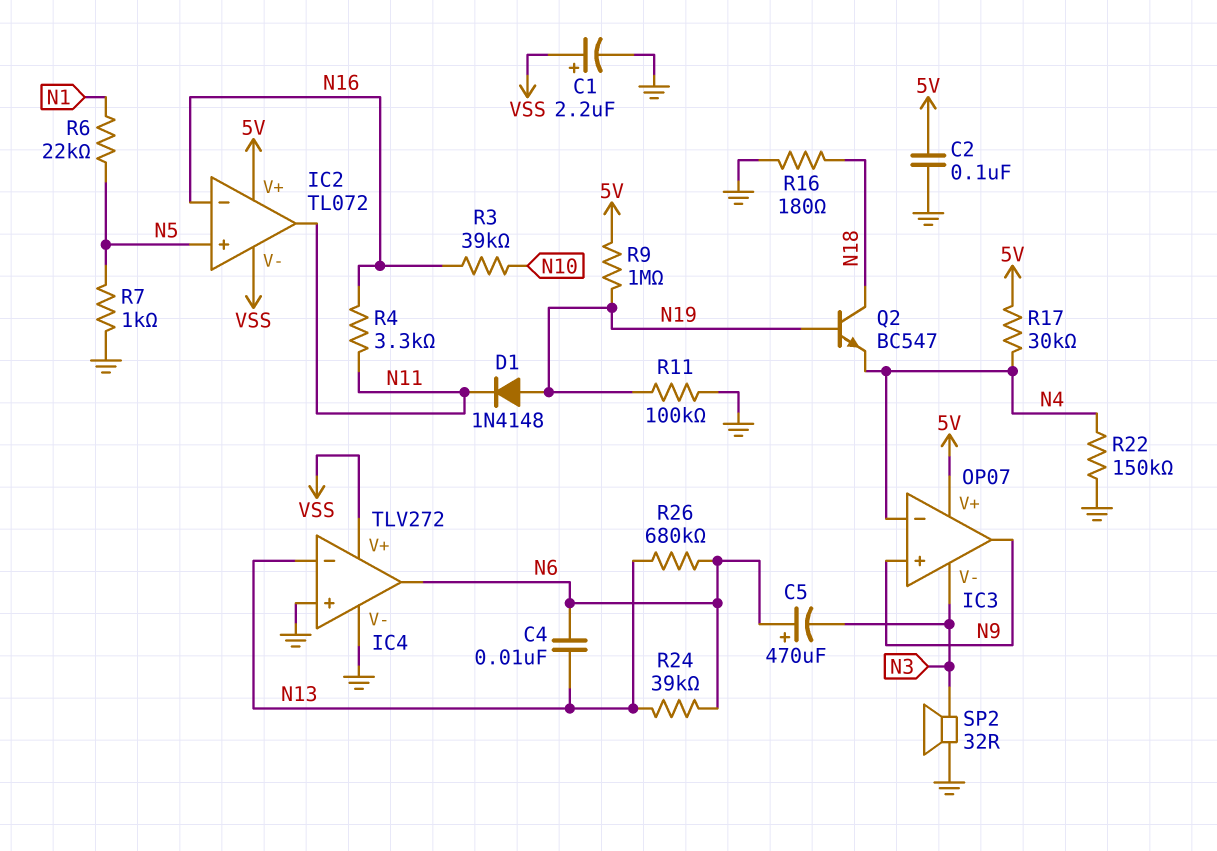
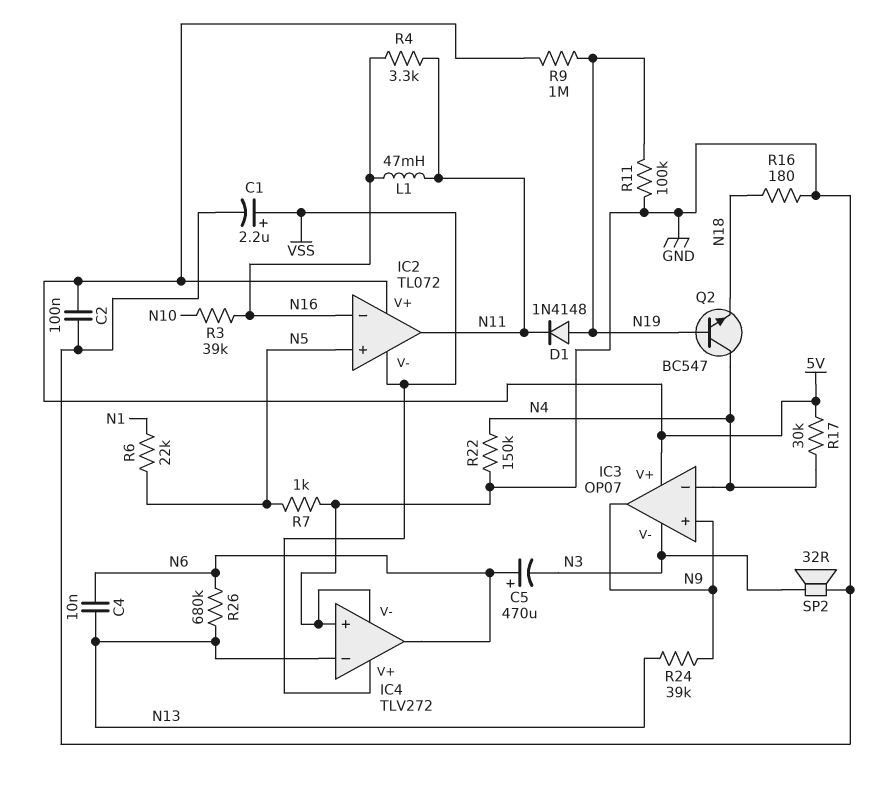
L1: none -> 47mH (N11, N16)
Q2: NPN BC547 (B N19, C N18, E N4) -> NPN BC547 (B N19, C N4, E N18)
R24: 39k (N6, N13) -> 39k (N9, N13)

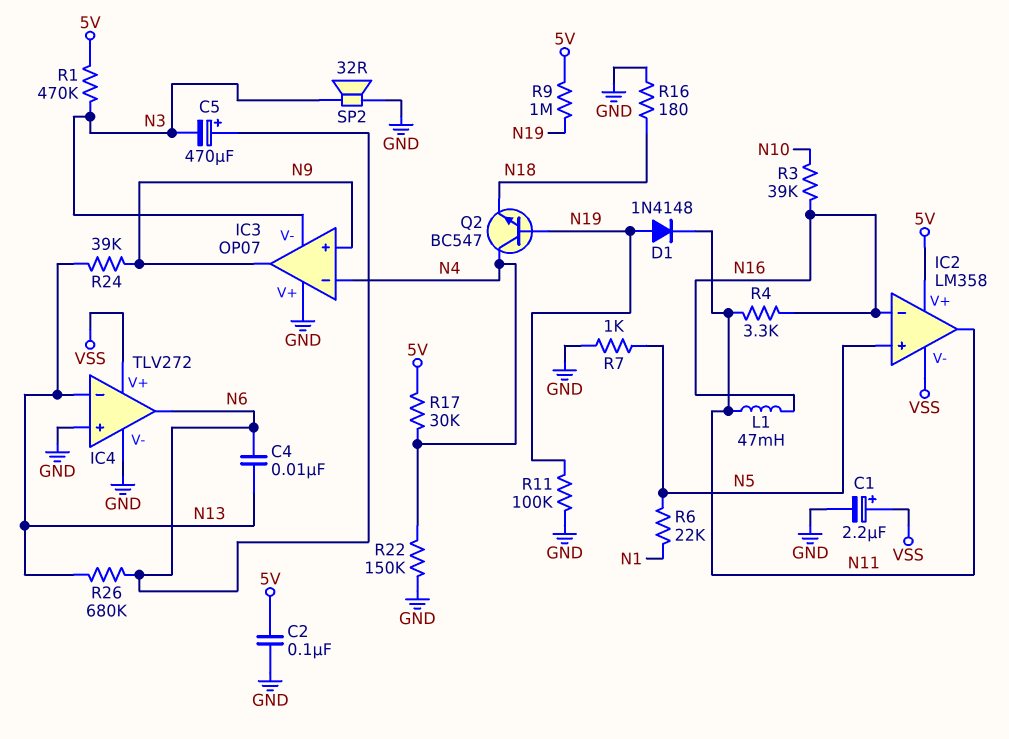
IC2: TL072 -> LM358
IC3 pin V+: 5V -> GND
R1: none -> 470k (5V, N3)

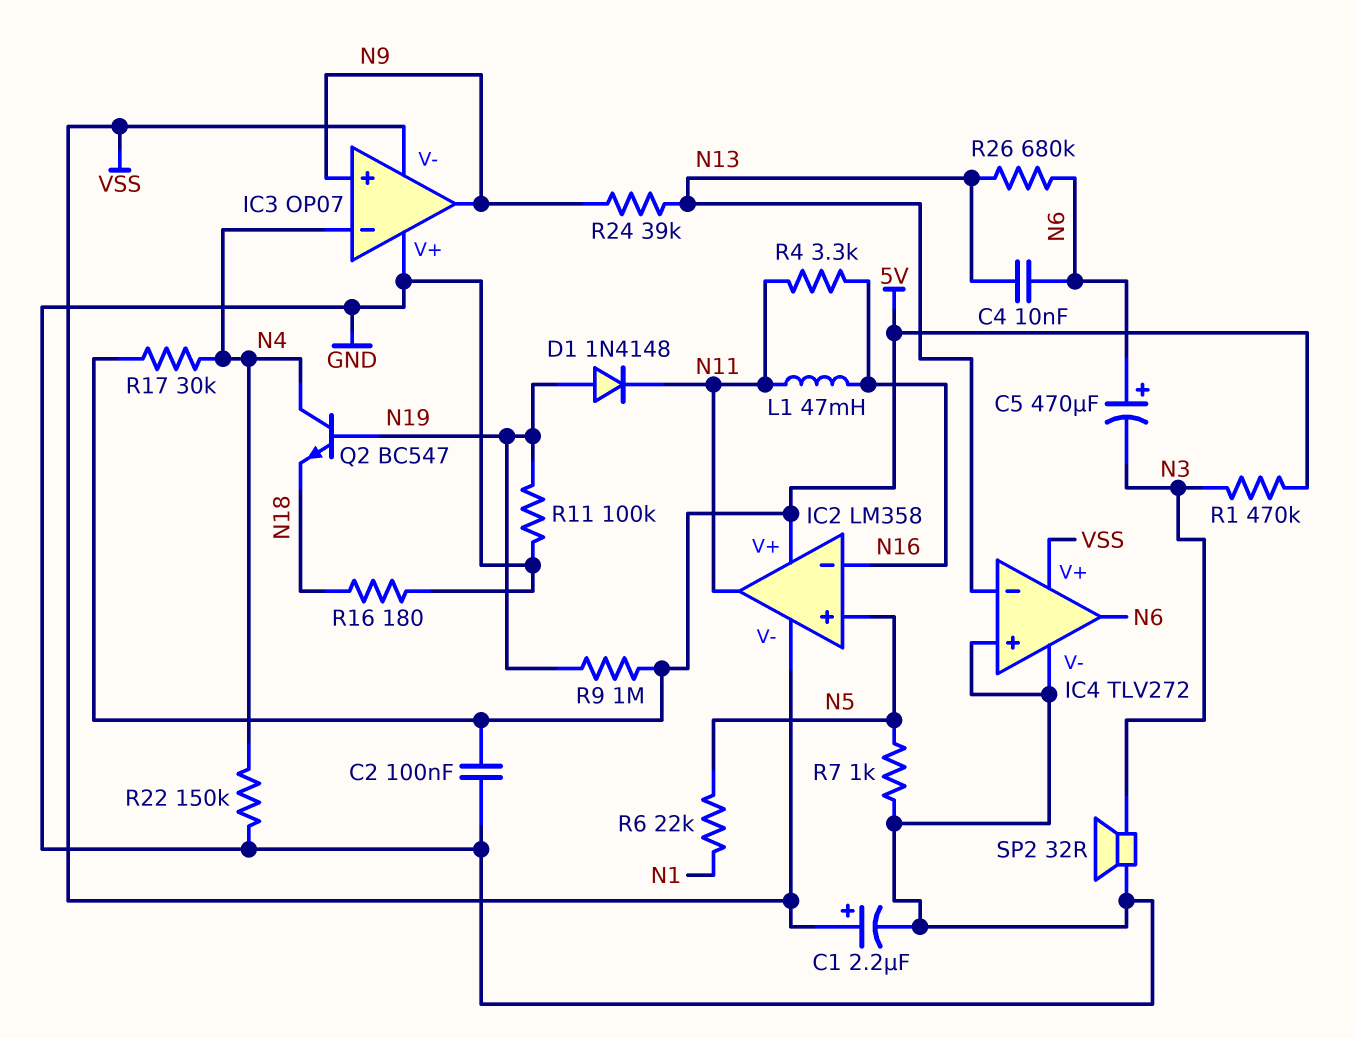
IC3 pin V-: N3 -> VSS
R3: 39k (N10, N16) -> none

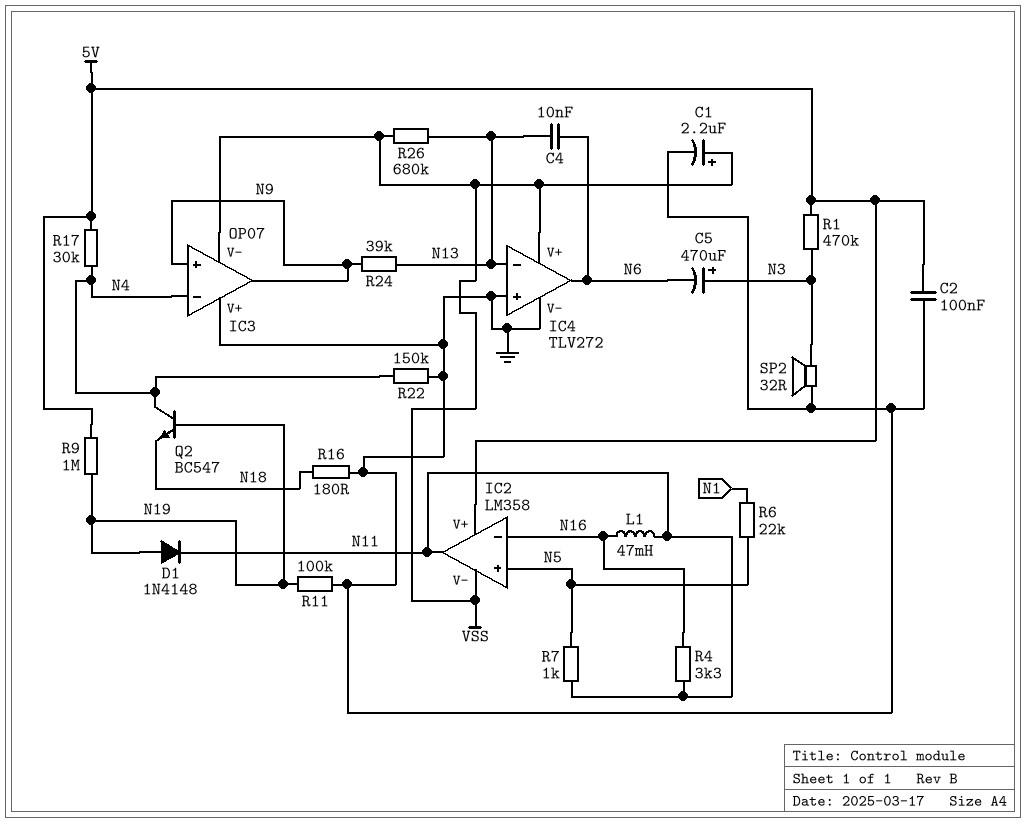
C5: 470uF (plus N6, minus N3) -> 470uF (plus N3, minus N6)
R7: 1k (GND, N5) -> 1k (N5, N11)
R26: 680k (N6, N13) -> 680k (N13, VSS)

